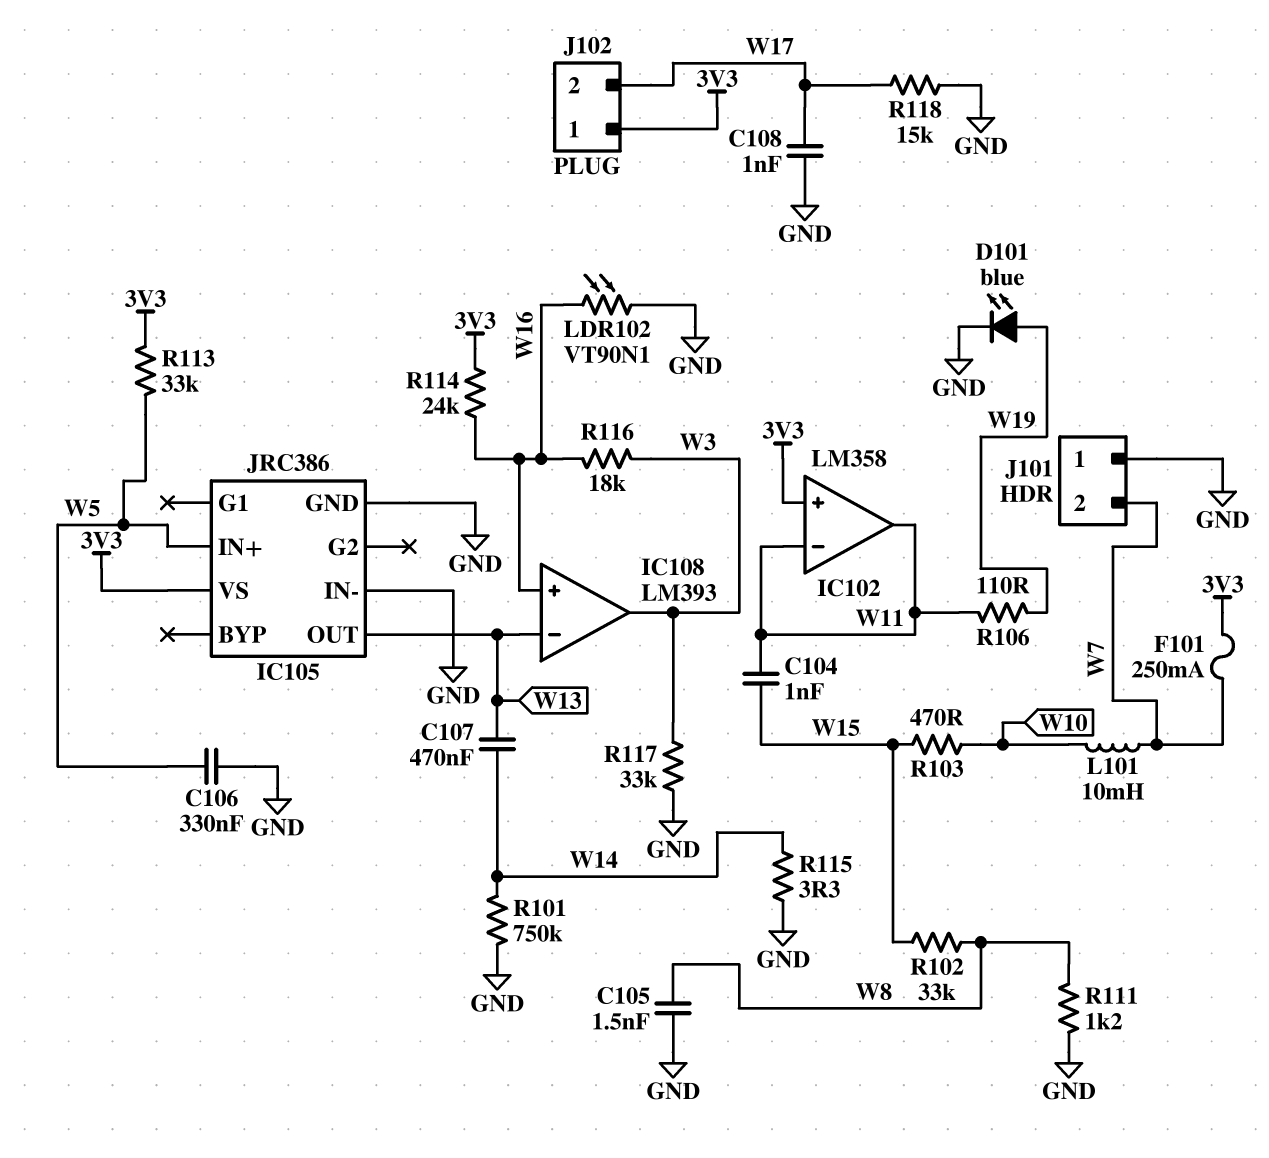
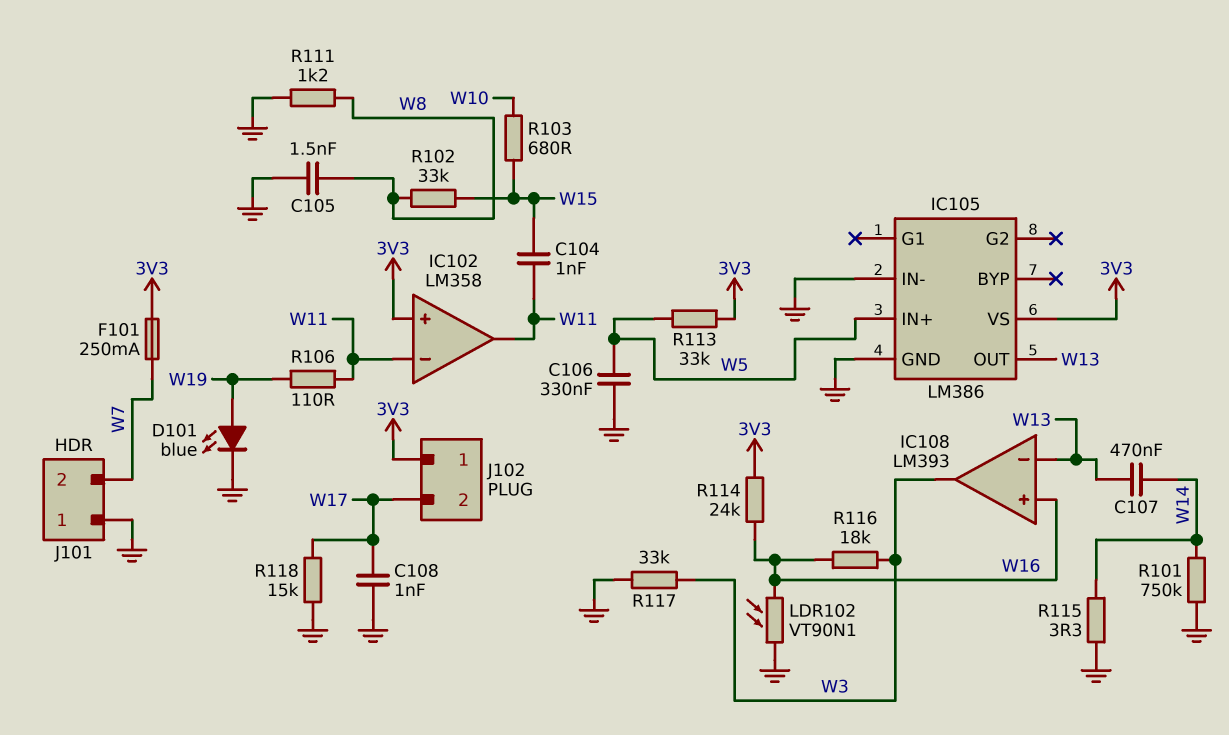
IC105: JRC386 -> LM386
L101: 10mH (W7, W10) -> none
R103: 470 (W10, W15) -> 680 (W10, W15)

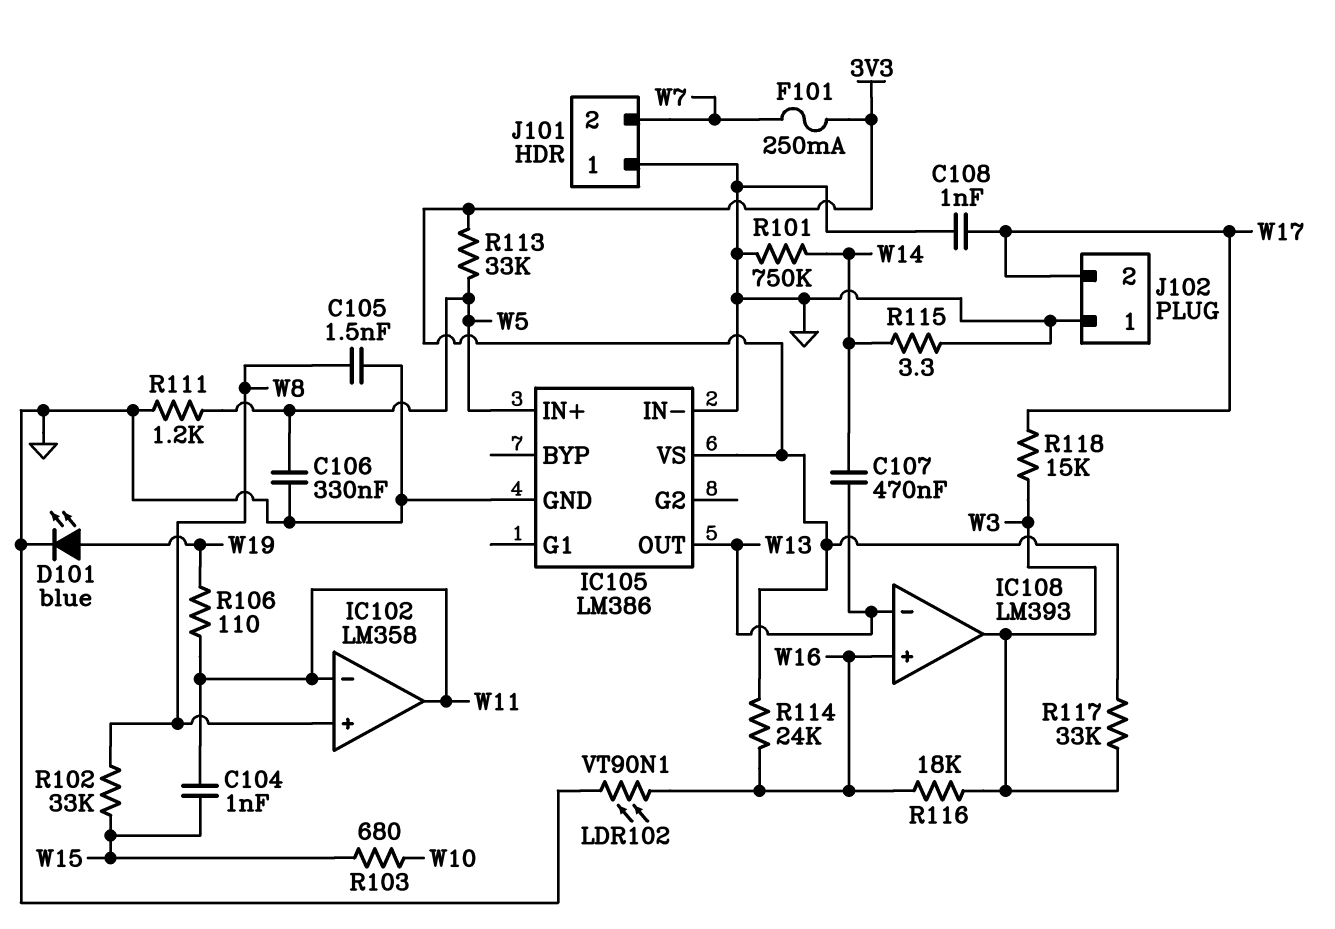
IC102 pin in+: 3V3 -> W8
J102 pin 1: 3V3 -> GND
R111: 1.2k (GND, W8) -> 1.2k (GND, W5)
R117: 33k (GND, W3) -> 33k (3V3, W3)
R118: 15k (GND, W17) -> 15k (W3, W17)

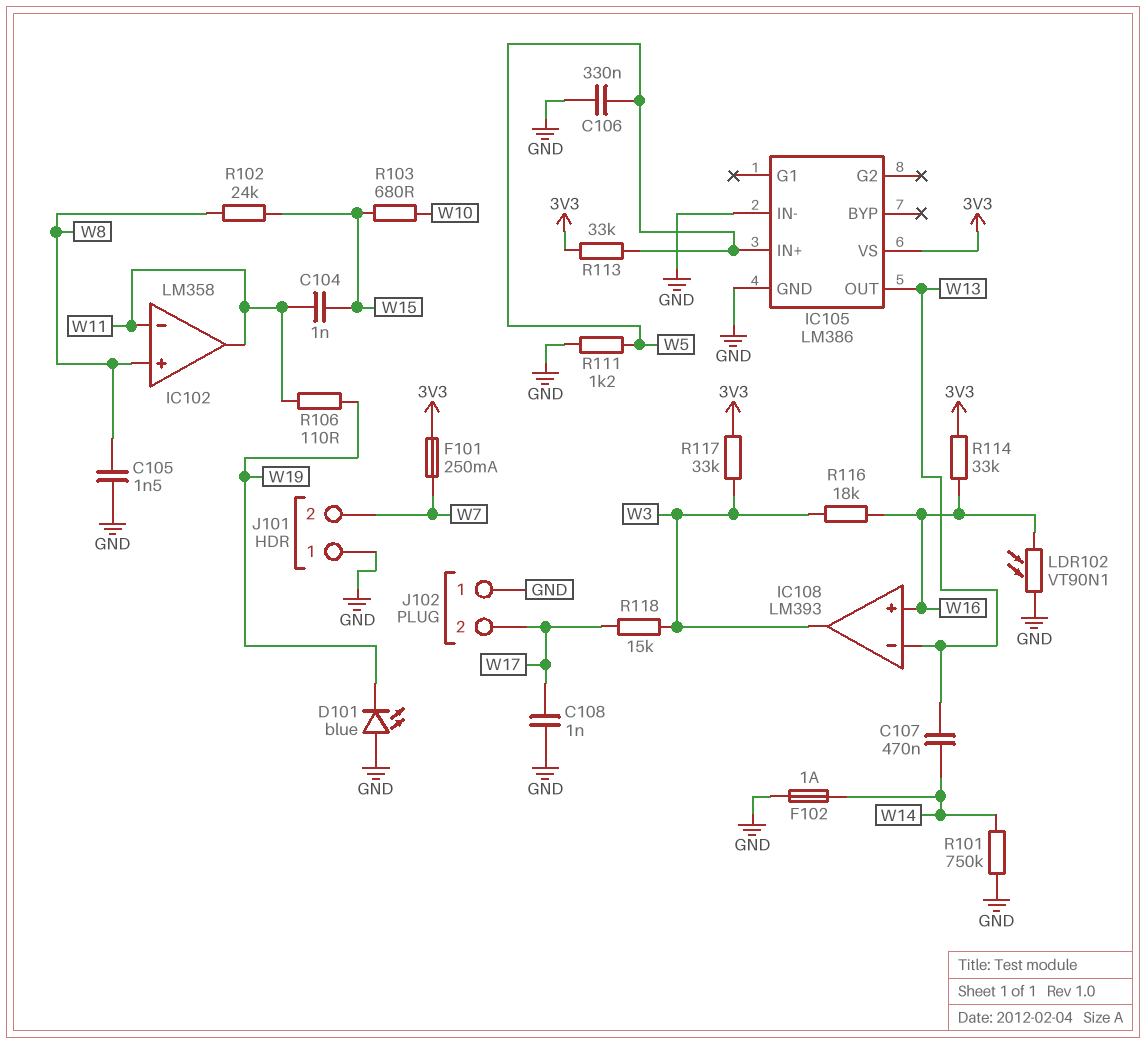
D101: LED blue (A W19, K GND) -> LED blue (A GND, K W19)
F102: none -> 1A (GND, W14)
R102: 33k (W8, W15) -> 24k (W8, W15)
R114: 24k (3V3, W16) -> 33k (3V3, W16)
R115: 3.3 (GND, W14) -> none

